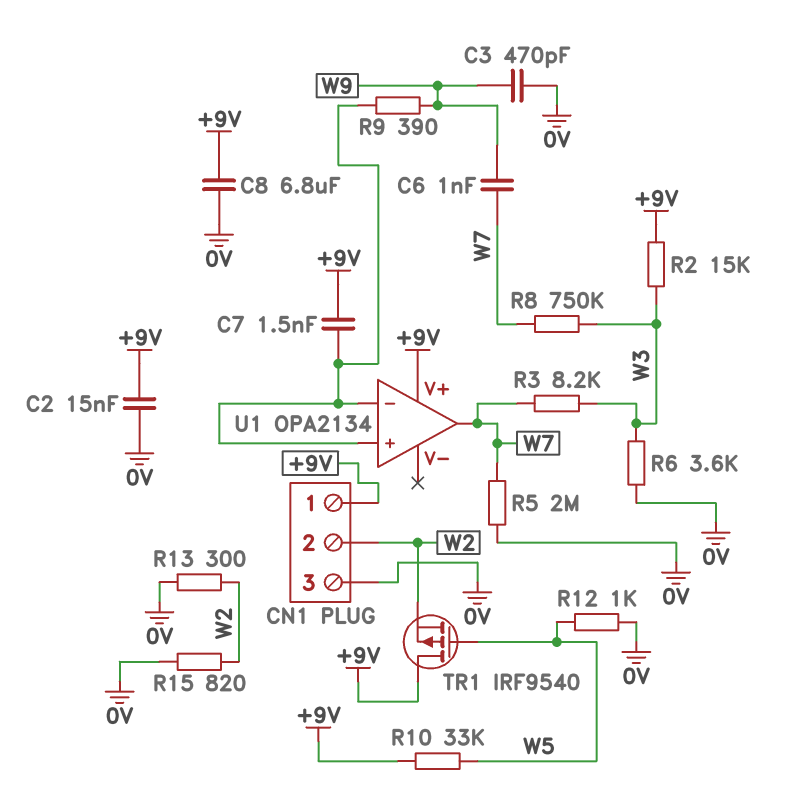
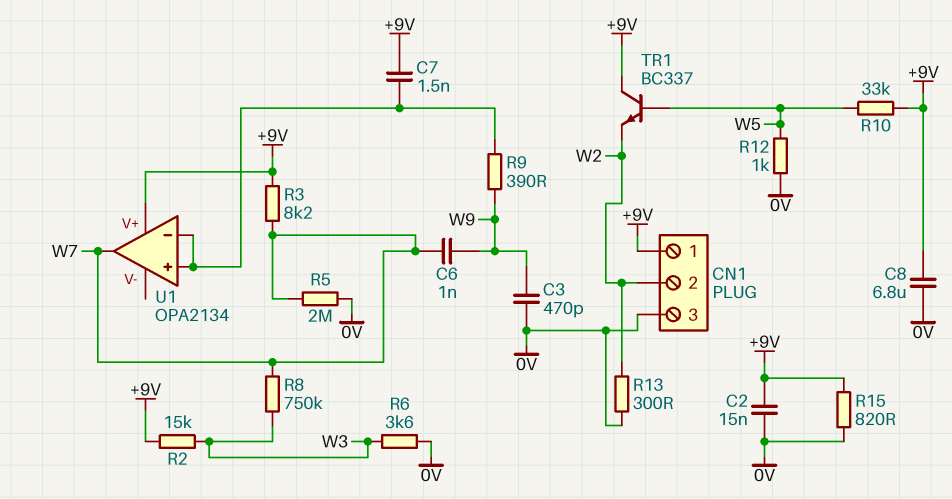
R3: 8.2k (W3, W7) -> 8.2k (+9V, W7)
R15: 820 (0V, W2) -> 820 (+9V, 0V)
TR1: PMOS IRF9540 (G W5, D +9V, S W2) -> NPN BC337 (B W5, C +9V, E W2)

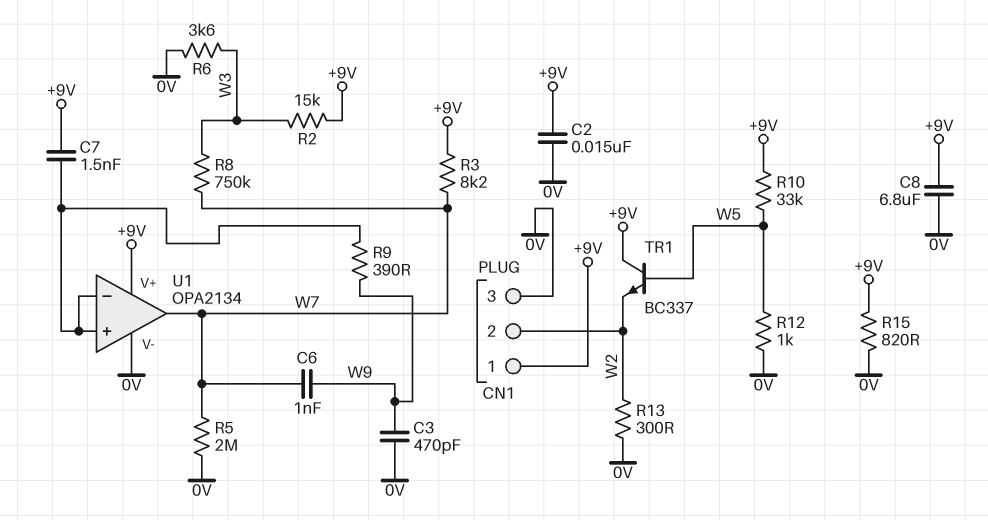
U1 pin V-: none -> 0V

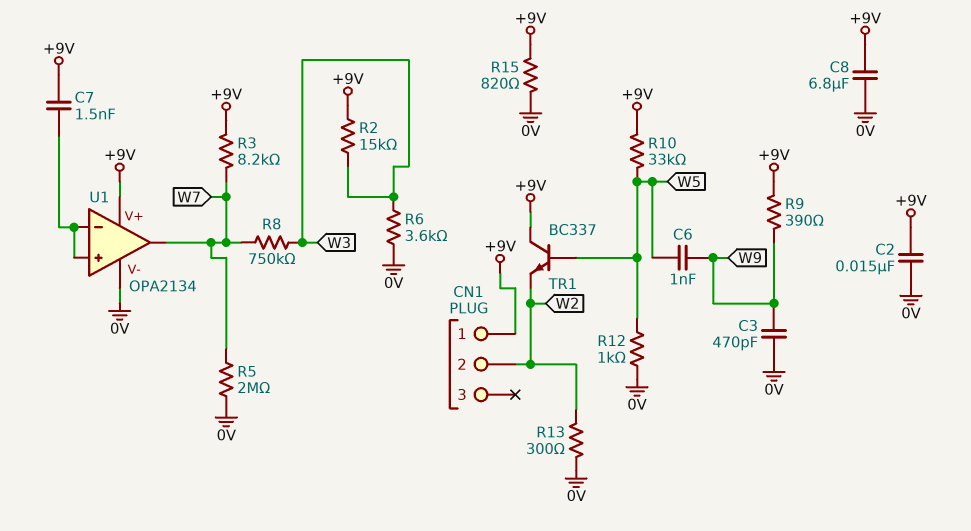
C6: 1nF (W7, W9) -> 1nF (W5, W9)
CN1 pin 3: 0V -> none
R9: 390 (U1/in+, W9) -> 390 (+9V, W9)

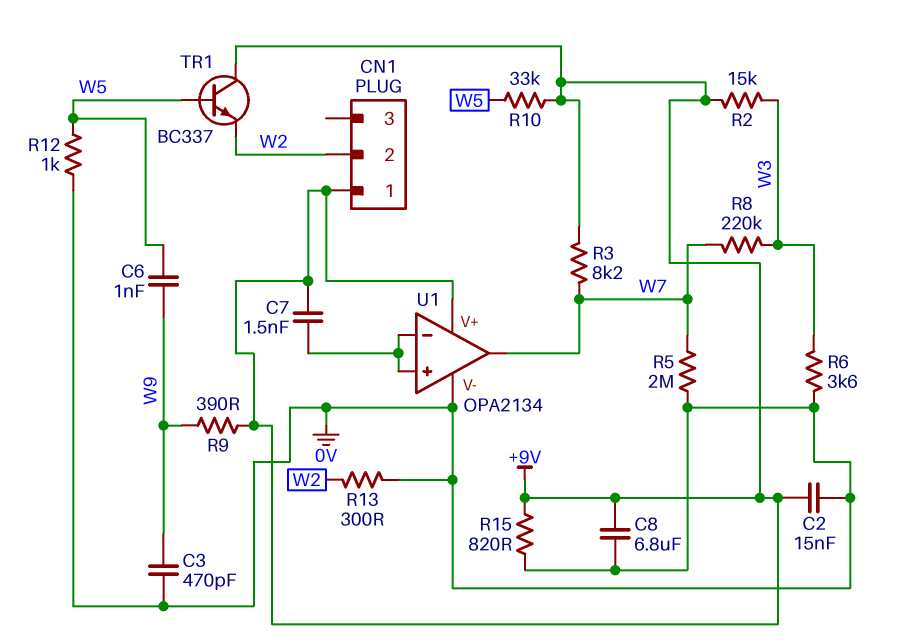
R8: 750k (W3, W7) -> 220k (W3, W7)

